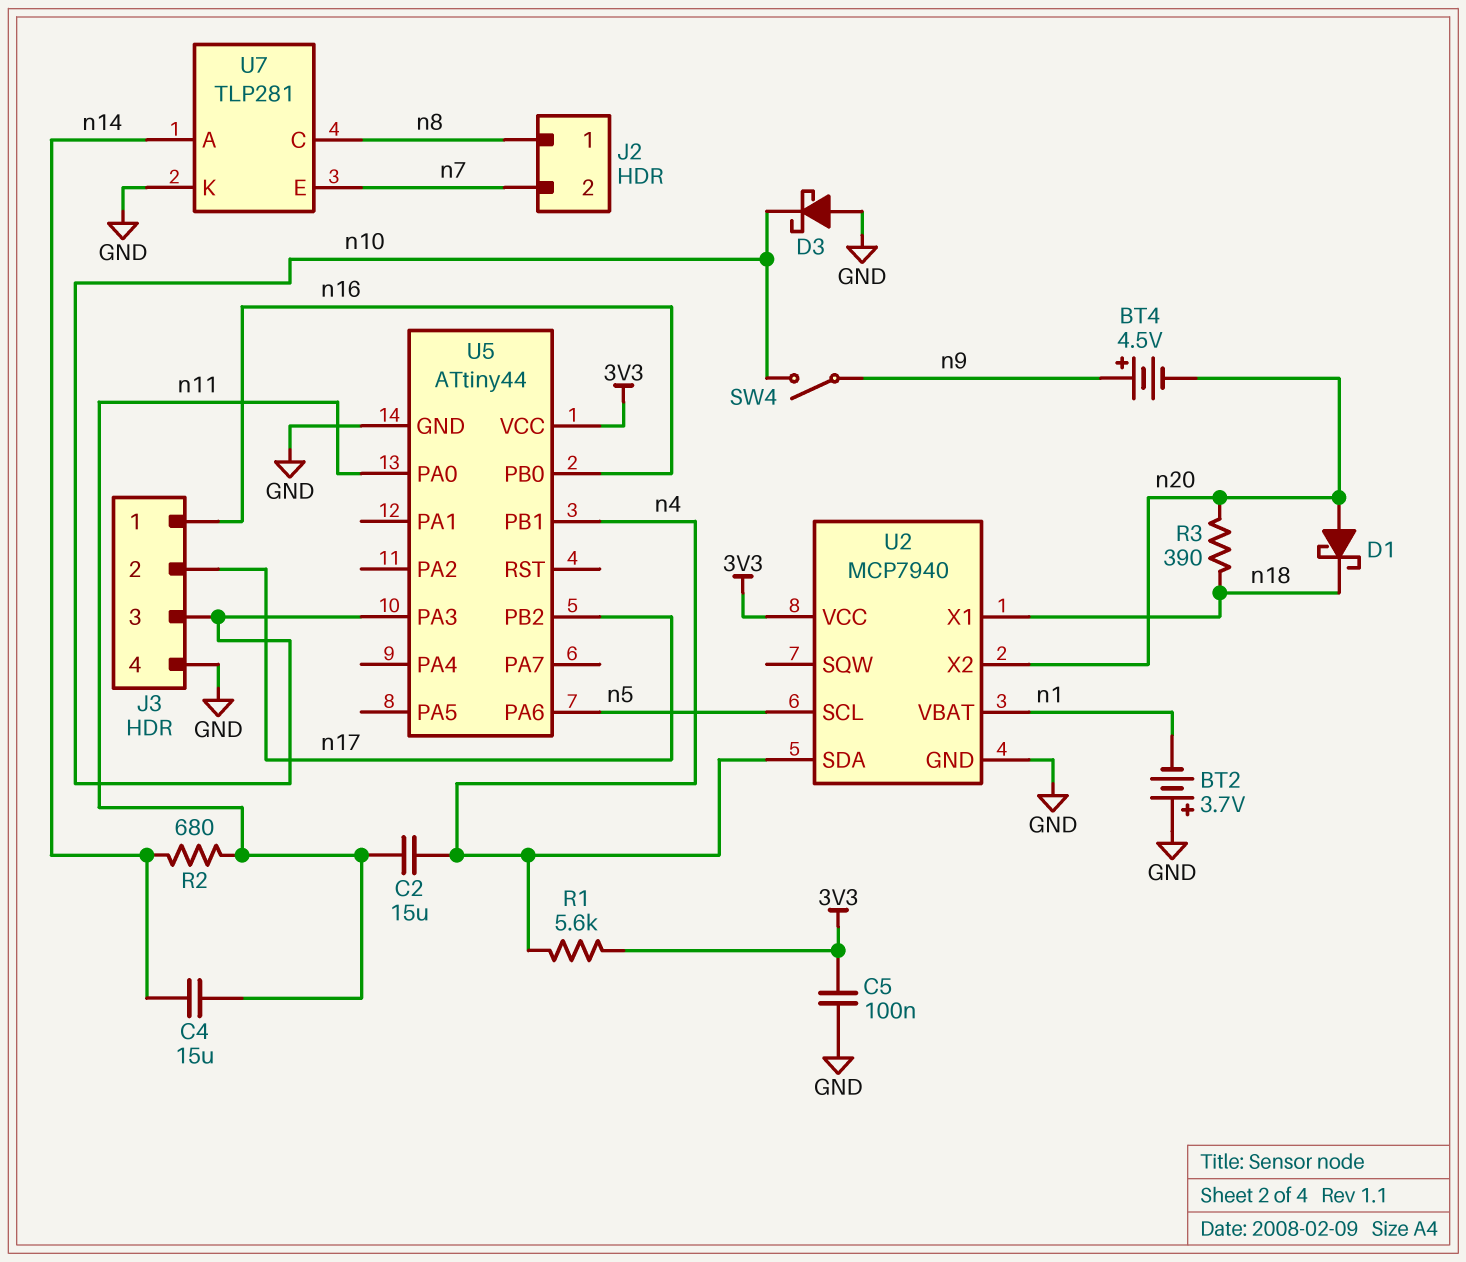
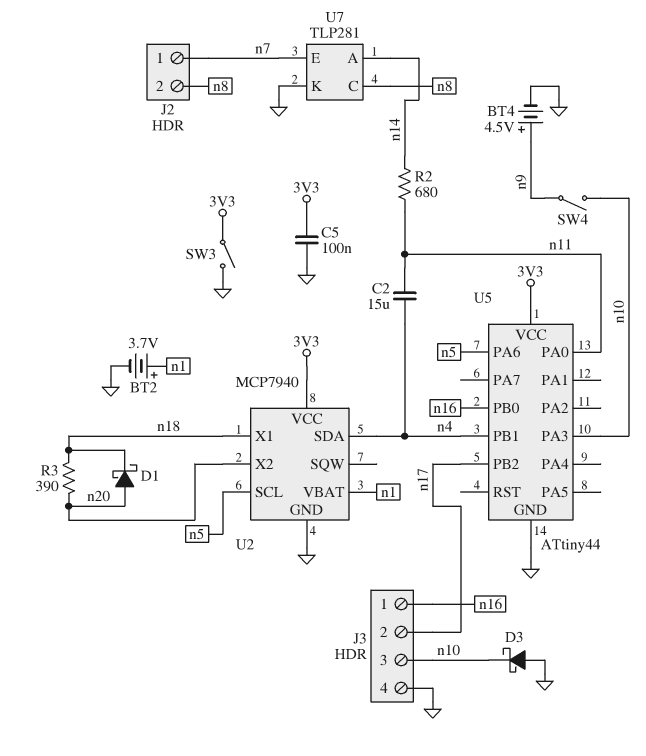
BT2: 3.7V (plus GND, minus n1) -> 3.7V (plus n1, minus GND)
BT4: 4.5V (plus n9, minus n20) -> 4.5V (plus n9, minus GND)
C4: 15uF (n11, n14) -> none
J2 pin 1: n8 -> n7
J2 pin 2: n7 -> n8
R1: 5.6k (3V3, n4) -> none
SW3: none -> switch (3V3, GND)

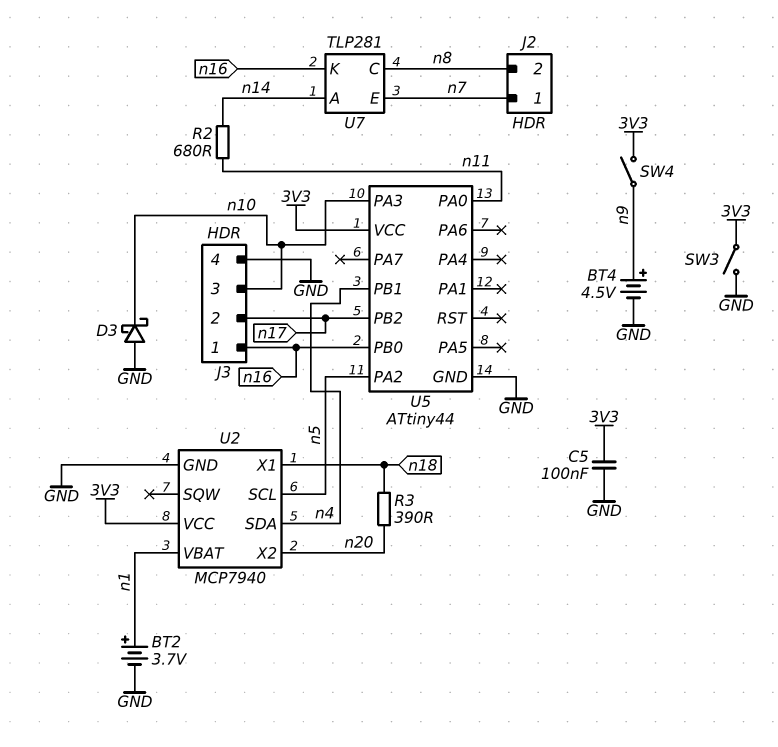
C2: 15uF (n4, n11) -> none
D1: schottky (A n20, K n18) -> none
SW4: switch (n9, n10) -> switch (3V3, n9)
U5 pin PA2: none -> n5
U5 pin PA6: n5 -> none
U7 pin K: GND -> n16

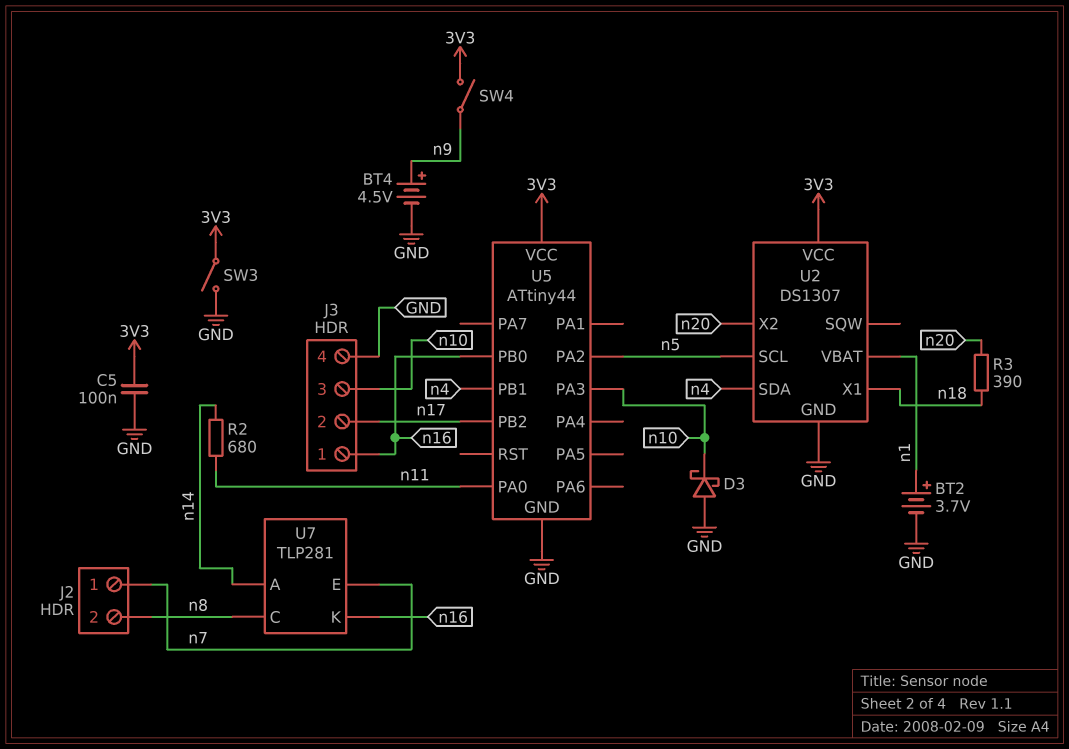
U2: MCP7940 -> DS1307

